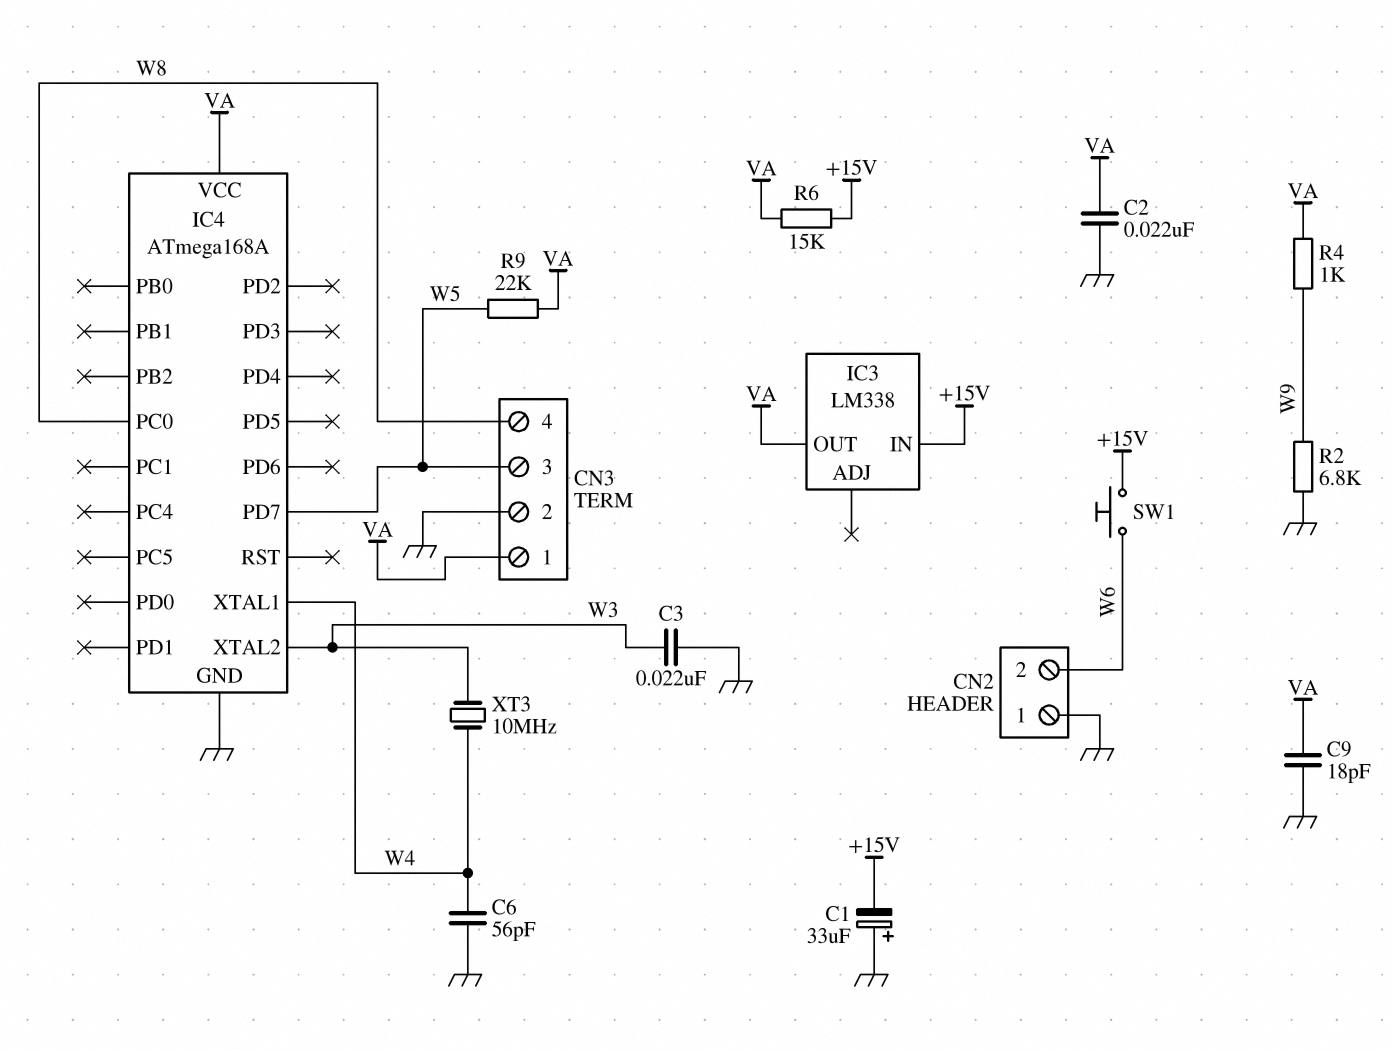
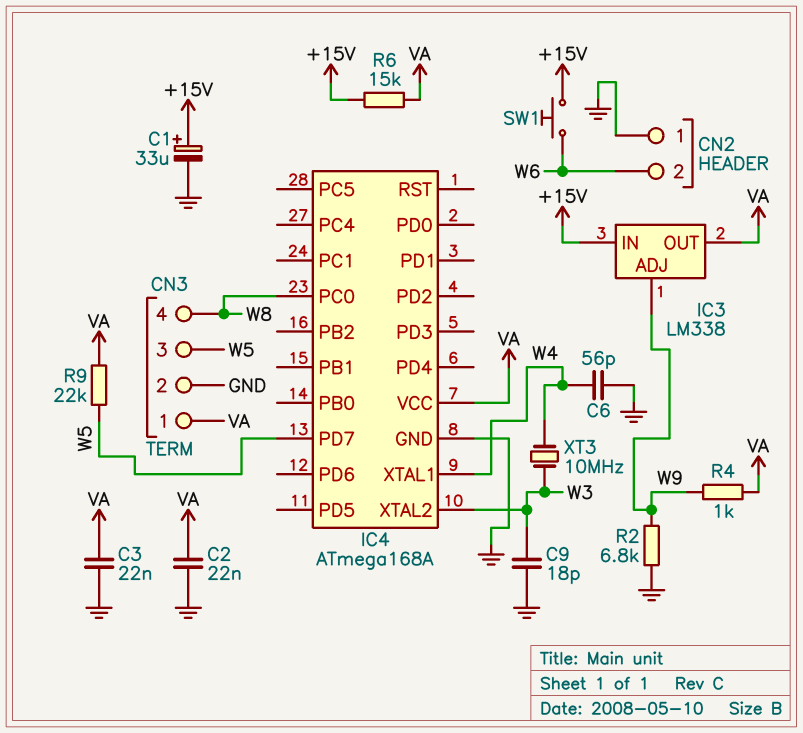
C1: 33uF (plus GND, minus +15V) -> 33uF (plus +15V, minus GND)
C3: 22nF (GND, W3) -> 22nF (GND, VA)
C9: 18pF (GND, VA) -> 18pF (GND, W3)
IC3 pin ADJ: none -> W9

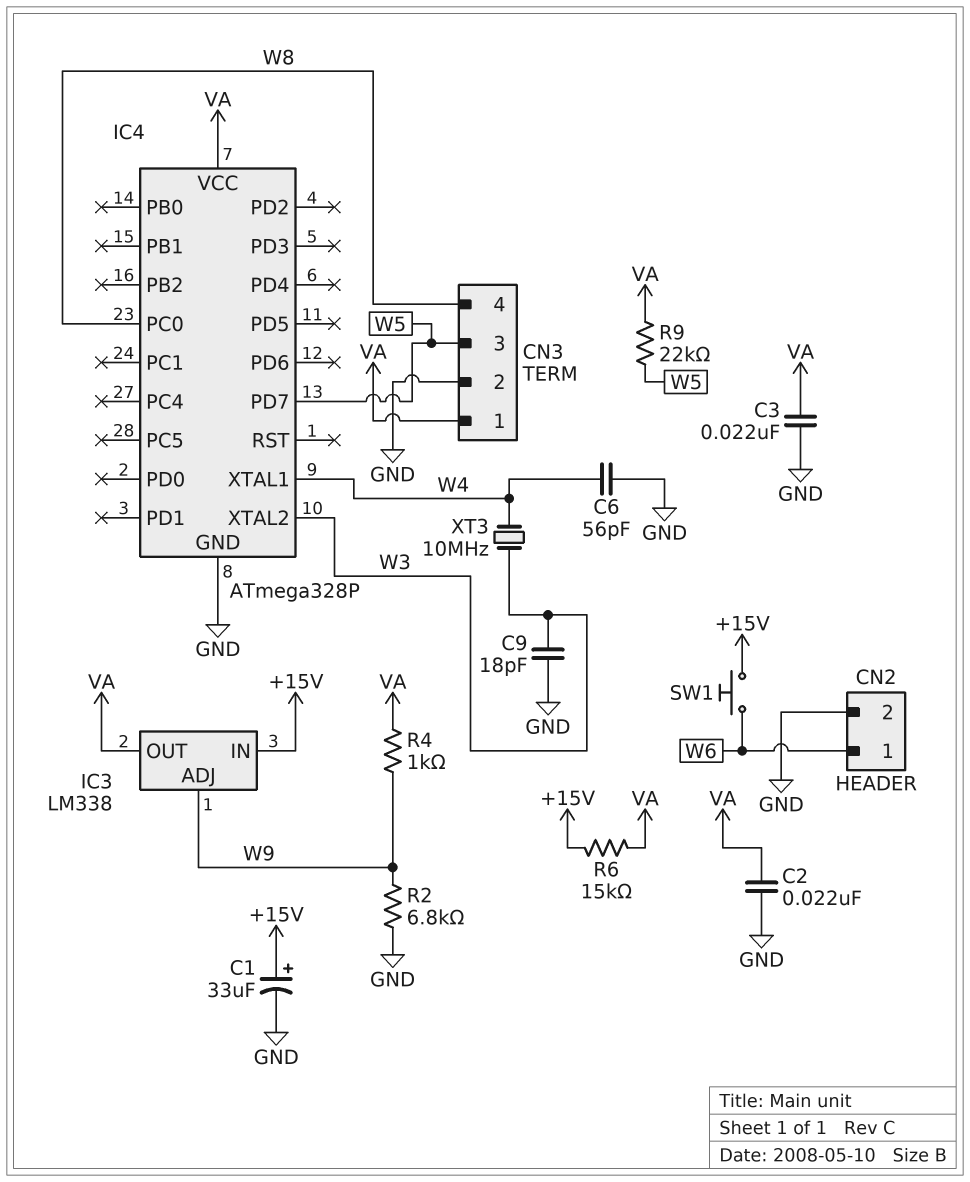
CN2 pin 1: GND -> W6
CN2 pin 2: W6 -> GND
IC4: ATmega168A -> ATmega328P

